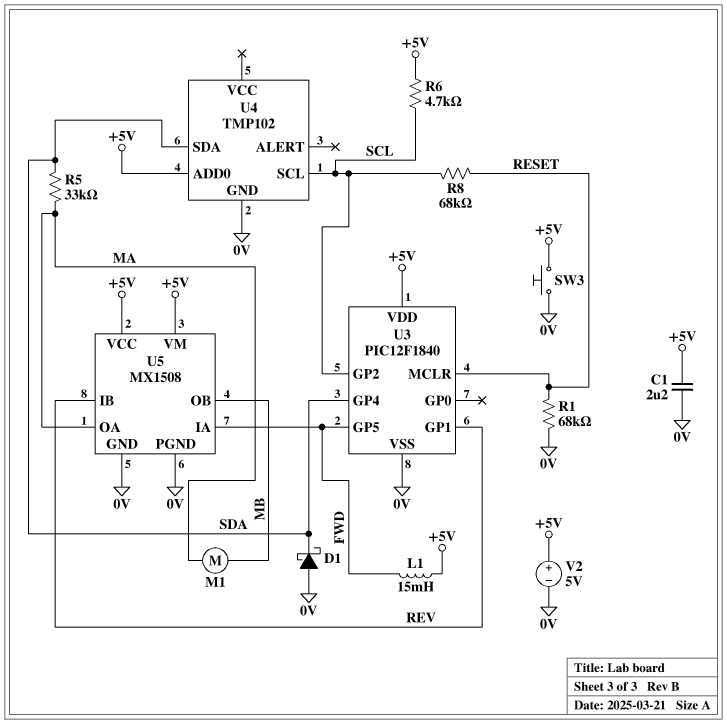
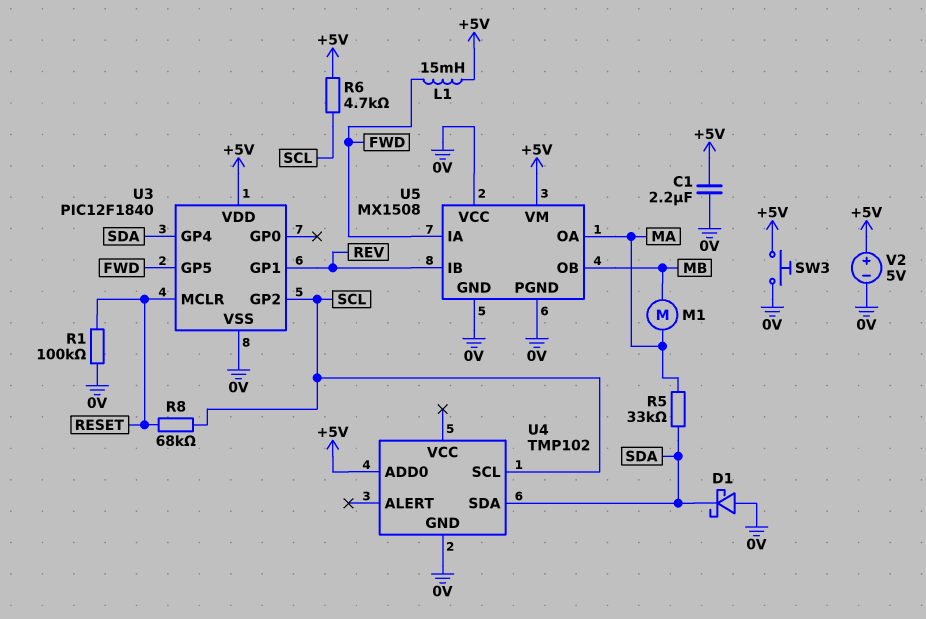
R1: 68k (0V, RESET) -> 100k (0V, RESET)
U5 pin VCC: +5V -> 0V

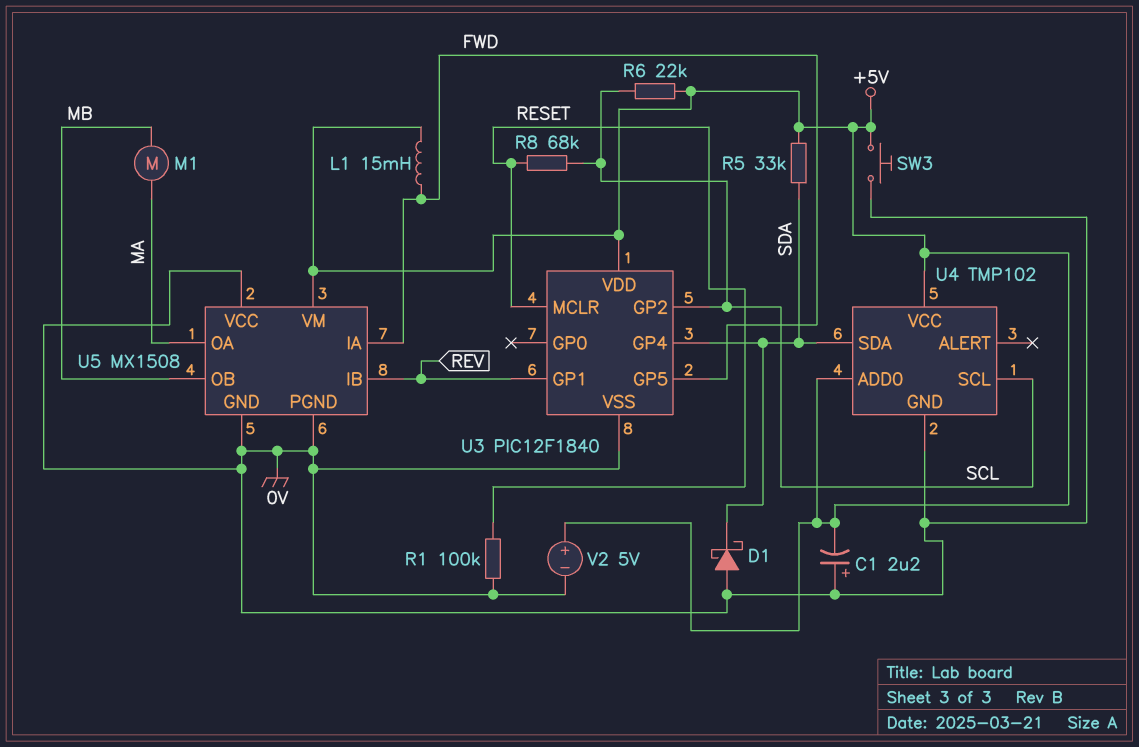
C1: 2.2uF (+5V, 0V) -> 2.2uF (plus 0V, minus +5V)
R5: 33k (MA, SDA) -> 33k (+5V, SDA)
R6: 4.7k (+5V, SCL) -> 22k (+5V, SCL)
U4 pin VCC: none -> +5V

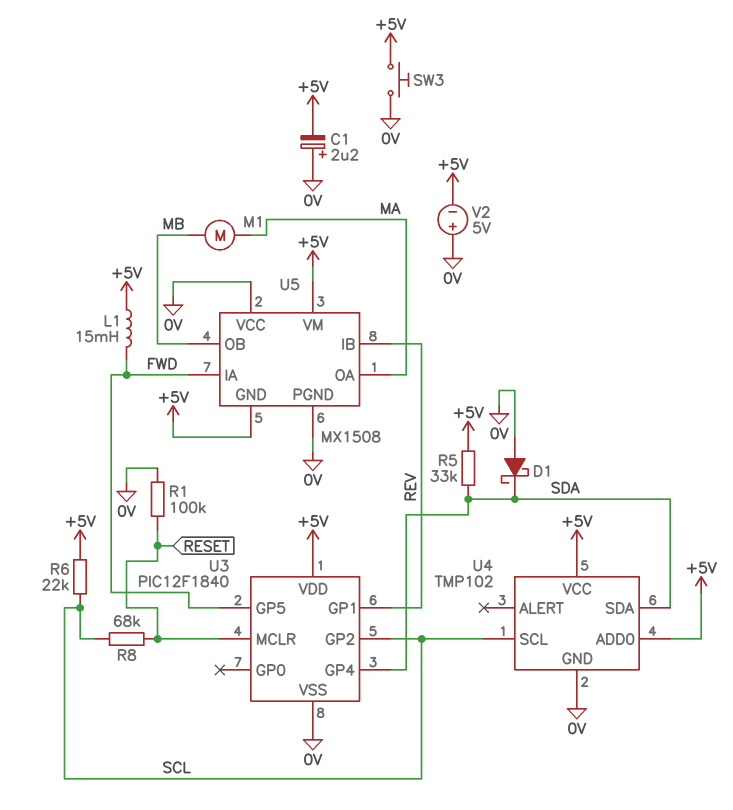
U5 pin GND: 0V -> +5V
V2: 5V (plus +5V, minus 0V) -> 5V (plus 0V, minus +5V)

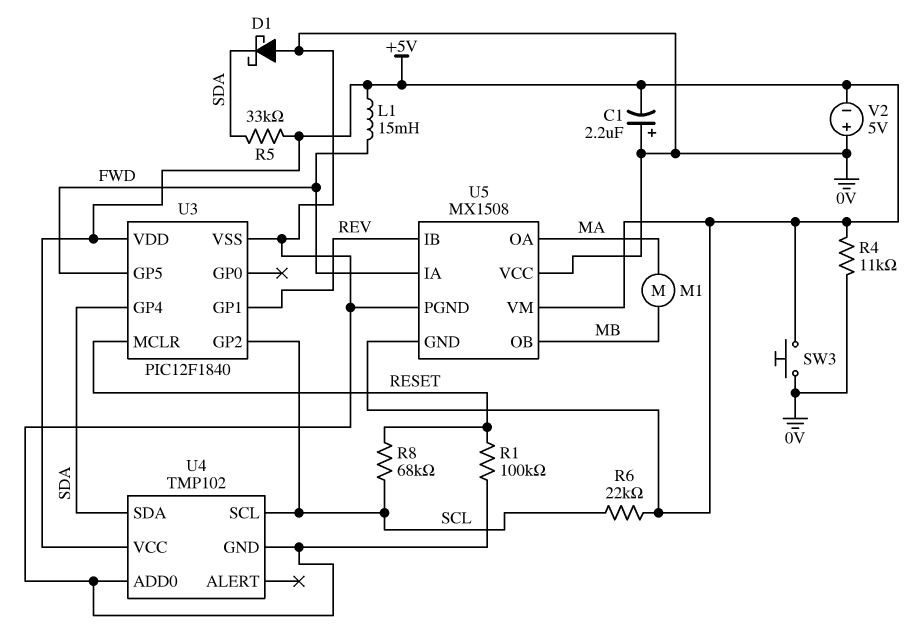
R4: none -> 11k (+5V, 0V)
U4 pin ADD0: +5V -> 0V

